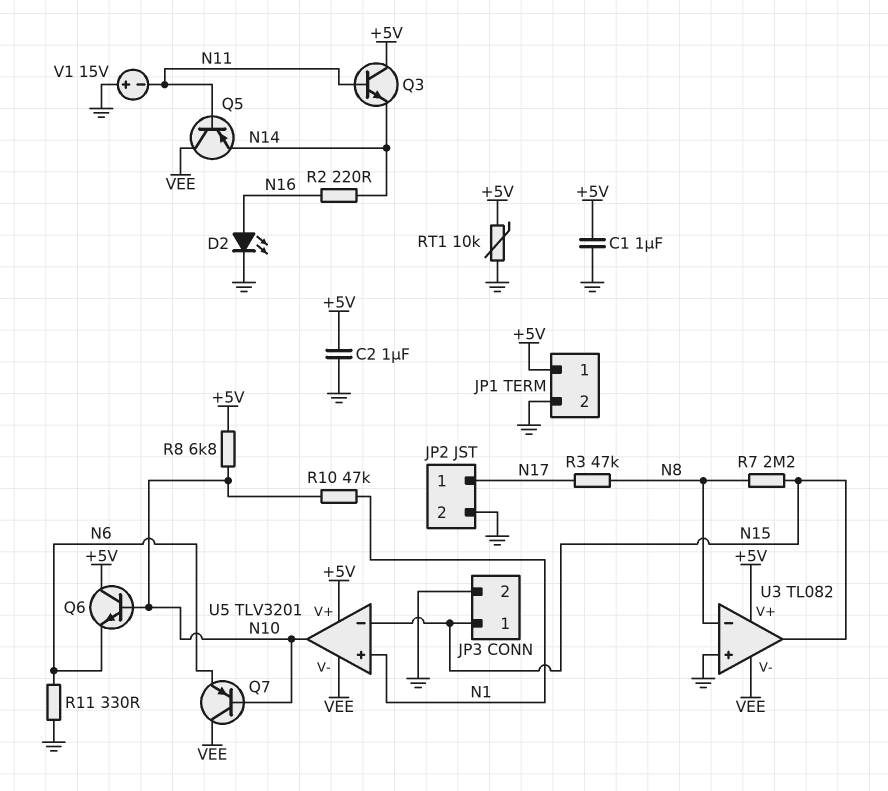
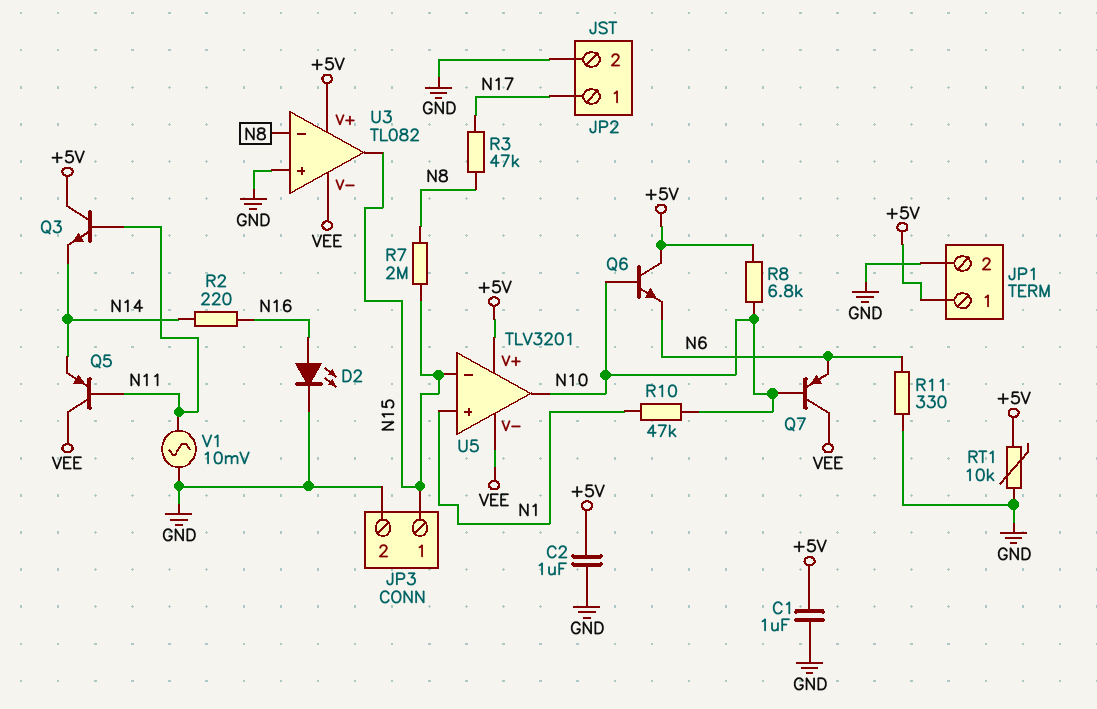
R7: 2.2M (N8, N15) -> 2M (N8, N15)
V1: 15V (plus GND, minus N11) -> AC 10mV (GND, N11)

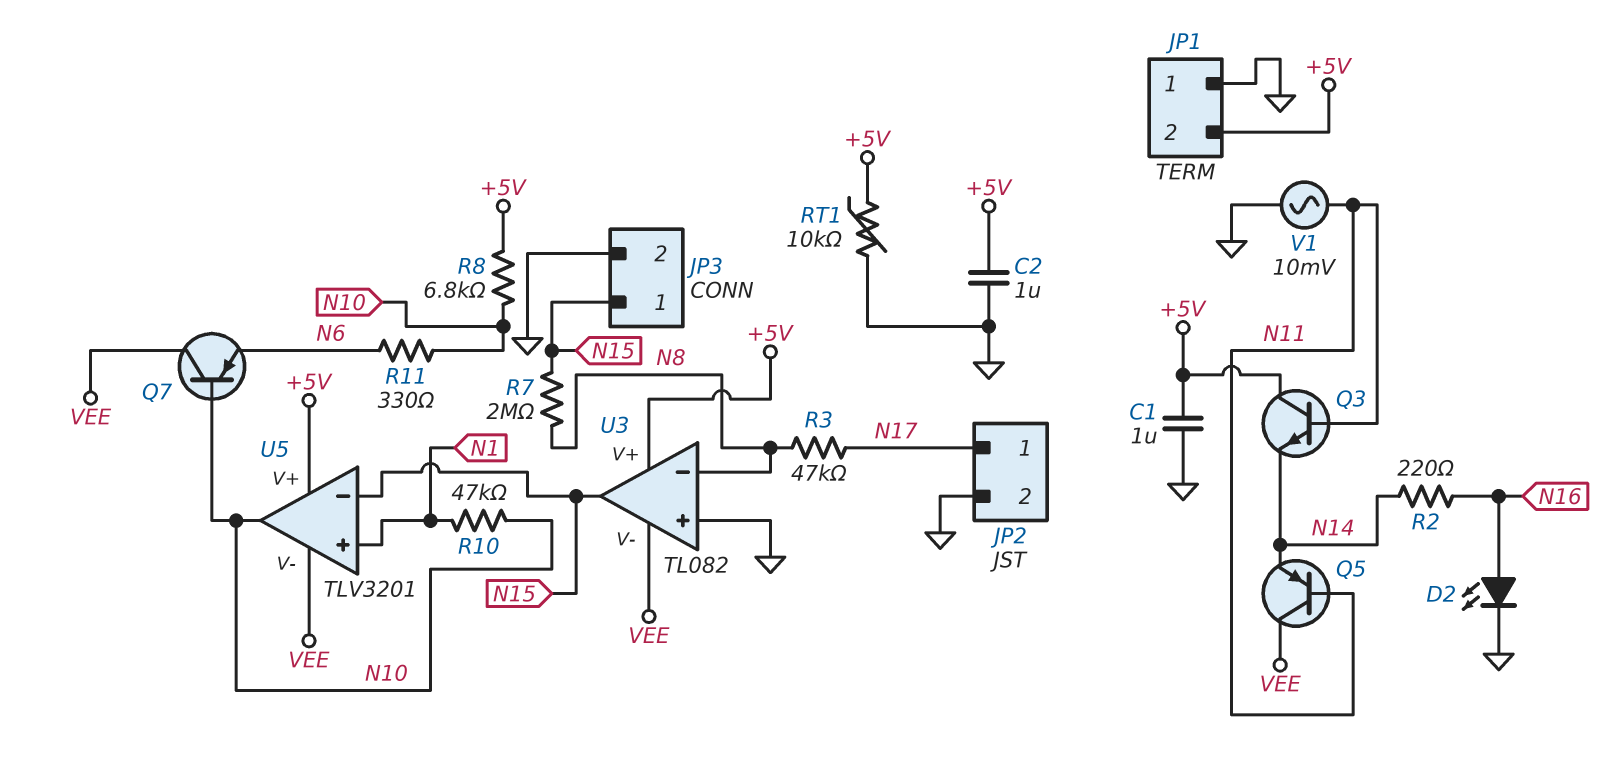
JP1 pin 1: +5V -> GND
JP1 pin 2: GND -> +5V
Q6: NPN (B N10, C +5V, E N6) -> none
R11: 330 (GND, N6) -> 330 (N6, N10)

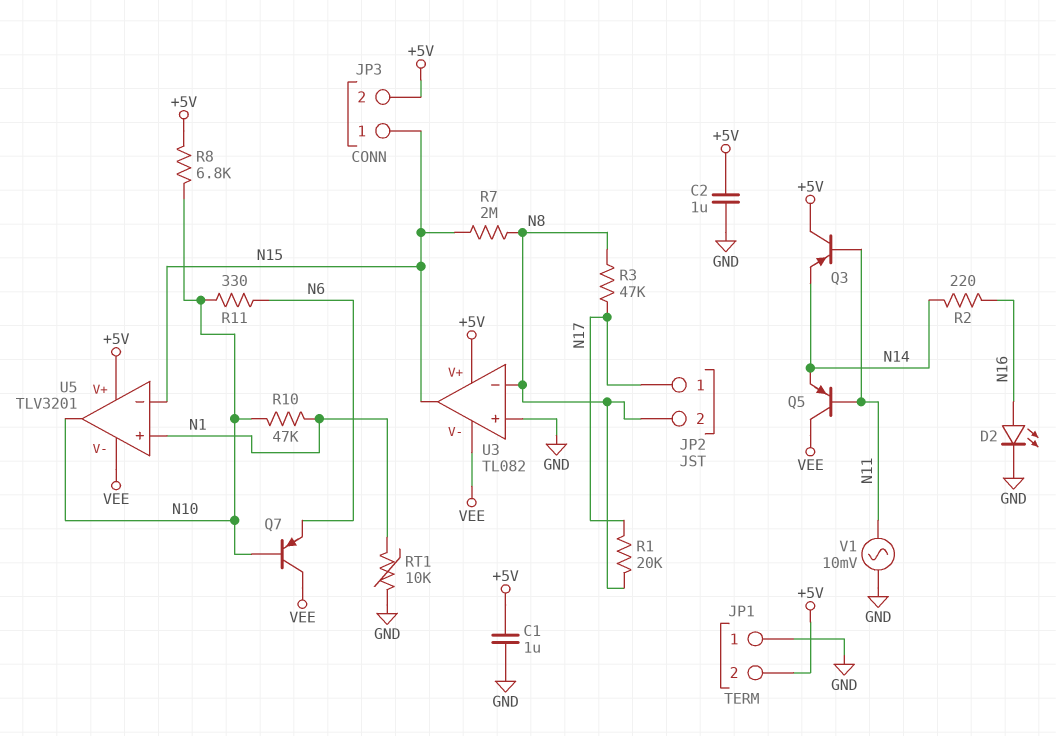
JP2 pin 2: GND -> N8
JP3 pin 2: GND -> +5V
Q3: NPN (B N11, C +5V, E N14) -> PNP (B N11, C +5V, E N14)
R1: none -> 20k (N8, N17)
RT1: 10k (+5V, GND) -> 10k (GND, N1)

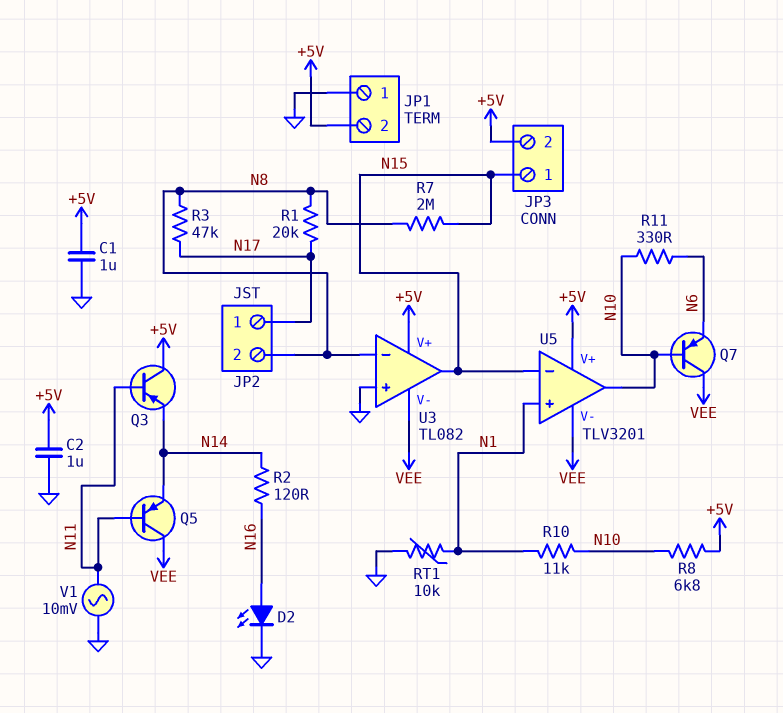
R2: 220 (N14, N16) -> 120 (N14, N16)
R10: 47k (N1, N10) -> 11k (N1, N10)

